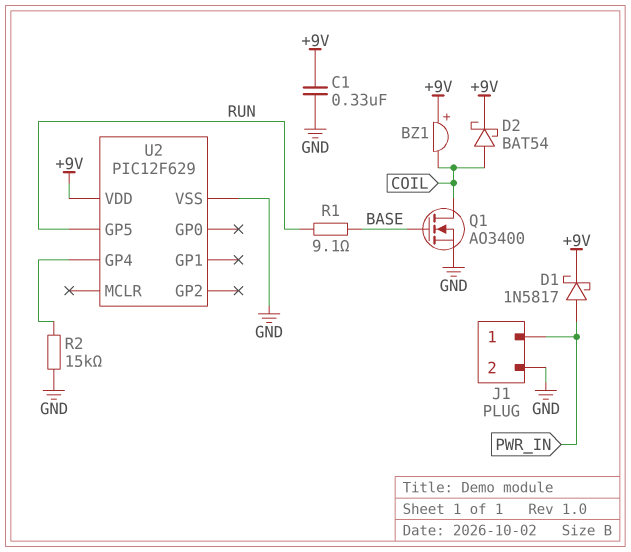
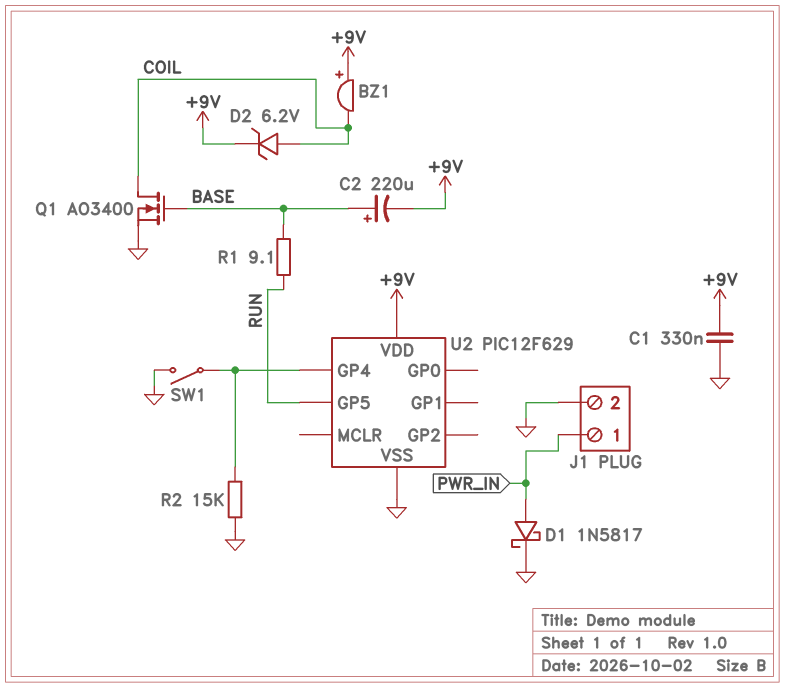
C2: none -> 220uF (plus BASE, minus +9V)
D1: schottky 1N5817 (A PWR_IN, K +9V) -> schottky 1N5817 (A PWR_IN, K GND)
D2: schottky BAT54 (A COIL, K +9V) -> zener 6.2V (A COIL, K +9V)
SW1: none -> switch (GND, U2/GP4)

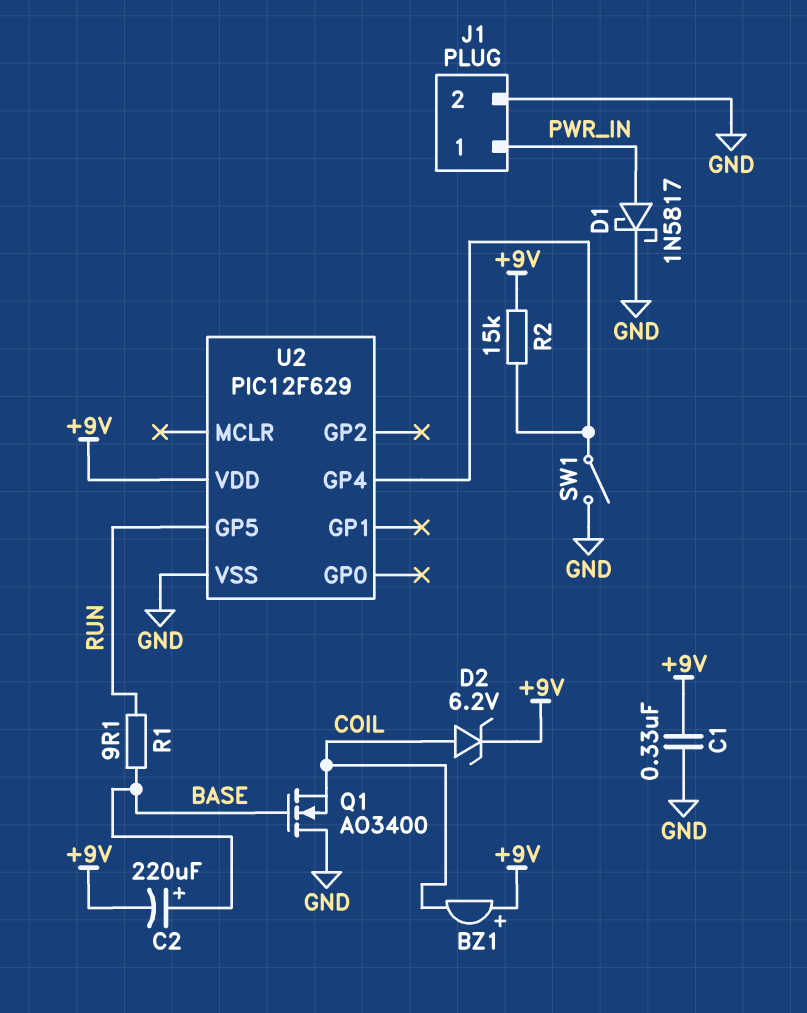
Q1: NMOS AO3400 (G BASE, D COIL, S GND) -> NMOS AO3400 (G BASE, D GND, S COIL)
R2: 15k (GND, U2/GP4) -> 15k (+9V, U2/GP4)

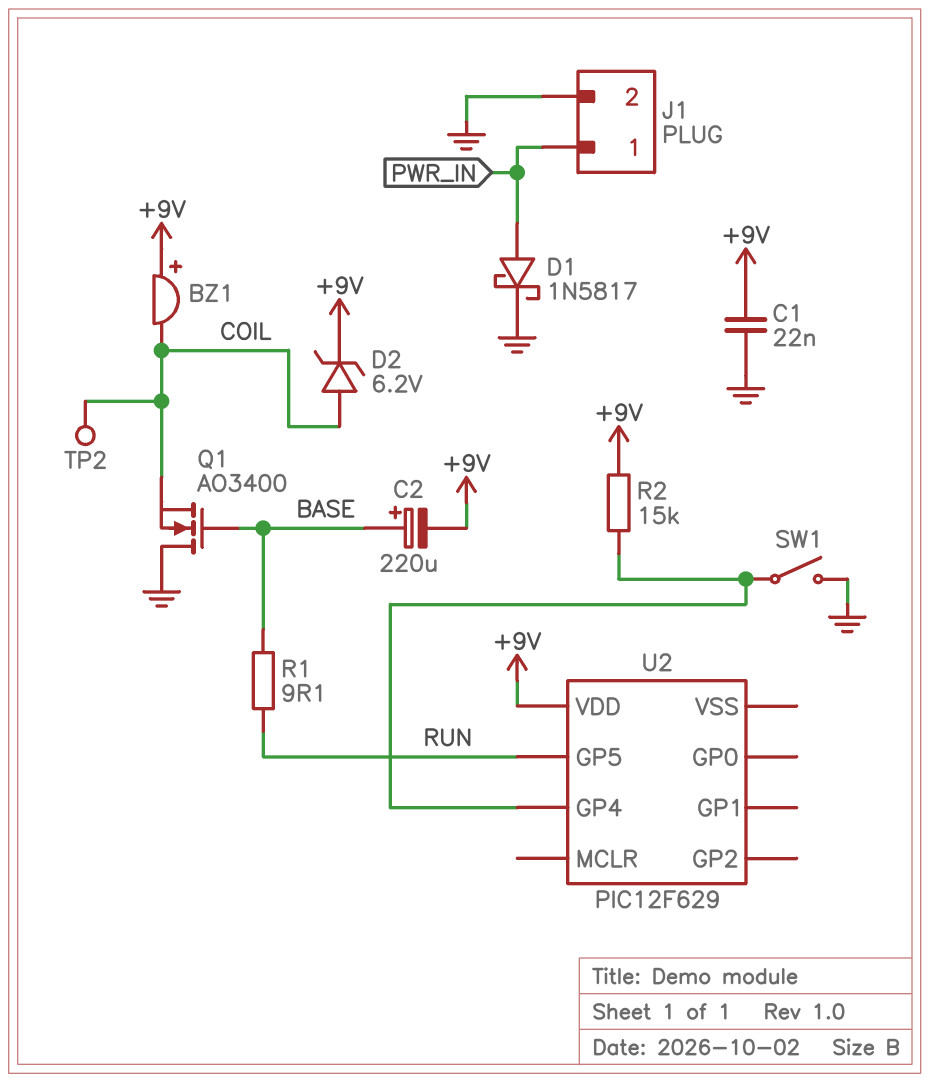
C1: 330nF (+9V, GND) -> 22nF (+9V, GND)
TP2: none -> test point (COIL)
U2 pin VSS: GND -> none

